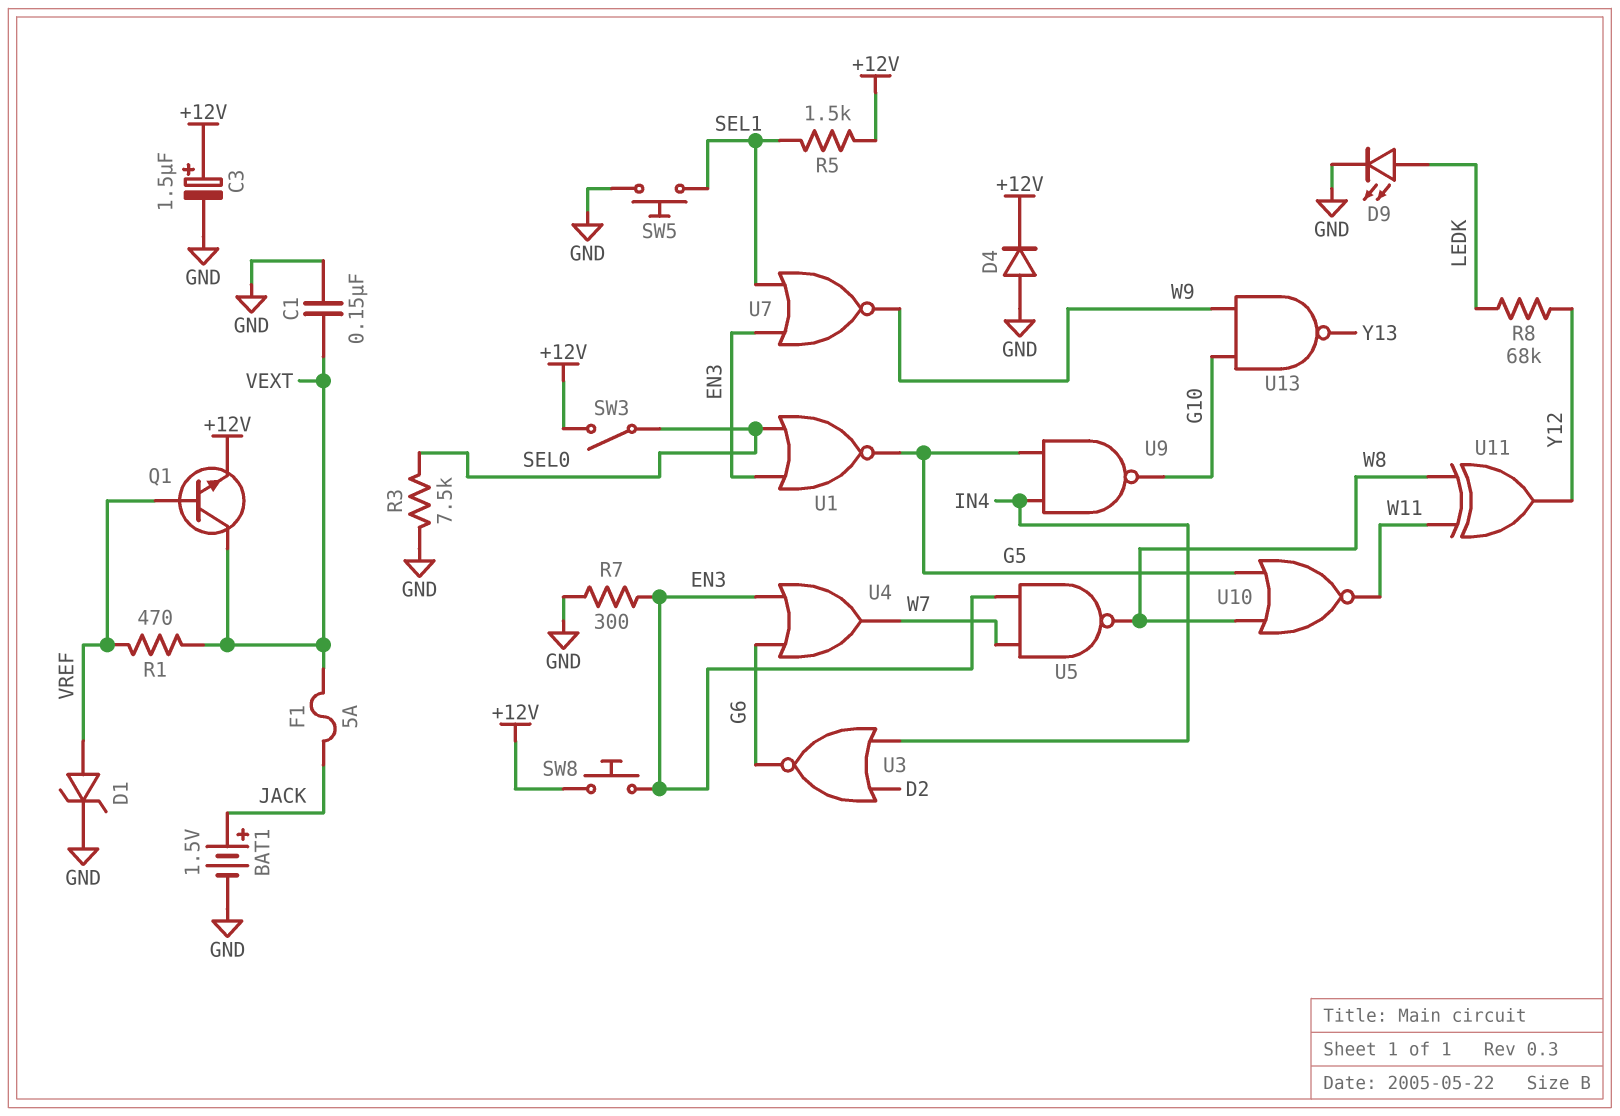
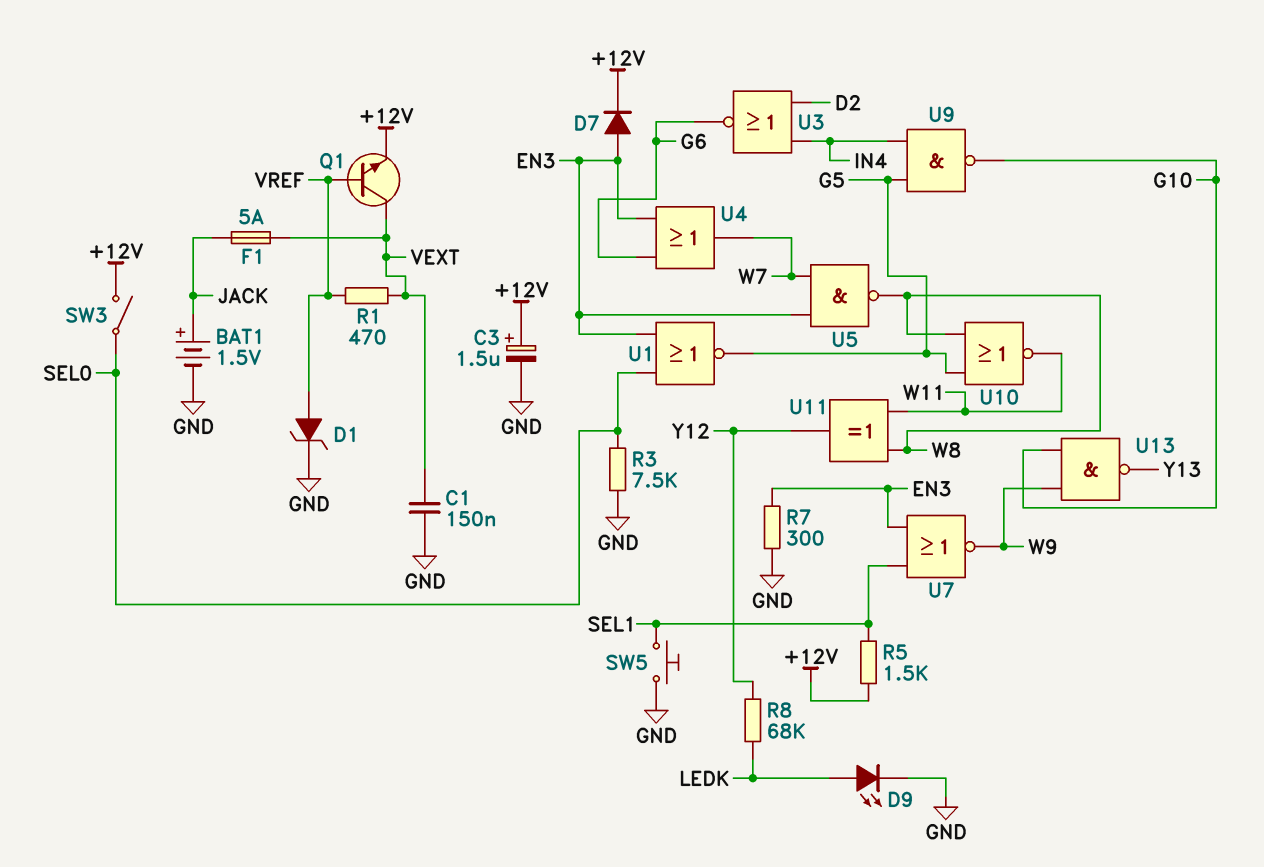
D4: diode (A GND, K +12V) -> none
D7: none -> diode (A EN3, K +12V)
SW8: button (+12V, EN3) -> none

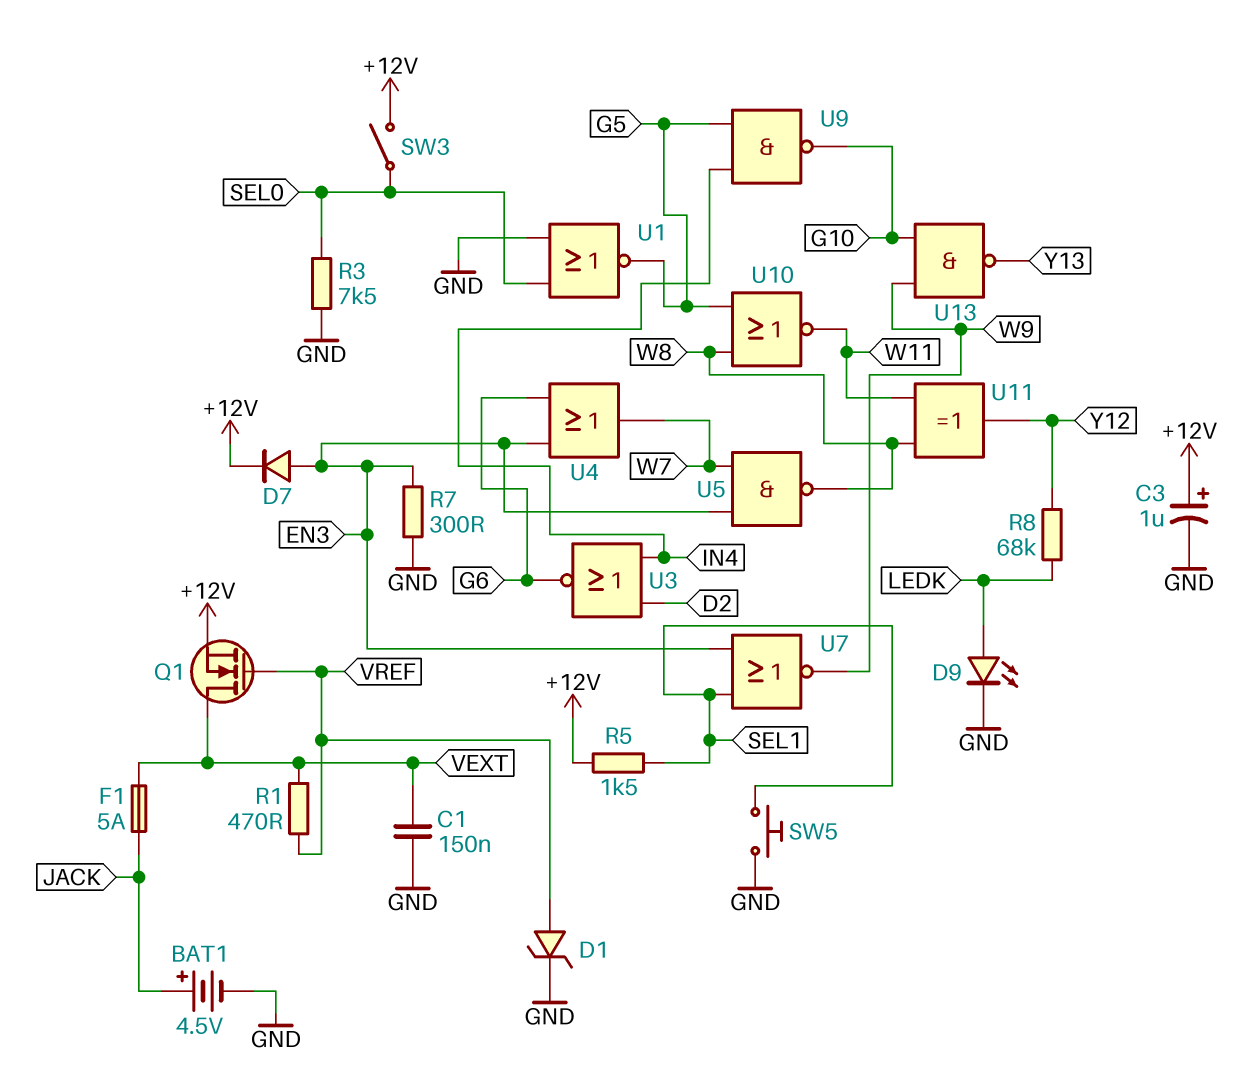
BAT1: 1.5V (plus JACK, minus GND) -> 4.5V (plus JACK, minus GND)
C3: 1.5uF (plus +12V, minus GND) -> 1uF (plus +12V, minus GND)
Q1: NPN (B VREF, C VEXT, E +12V) -> NMOS (G VREF, D VEXT, S +12V)
U1: NOR (in EN3, in SEL0, out G5) -> NOR (in GND, in SEL0, out G5)

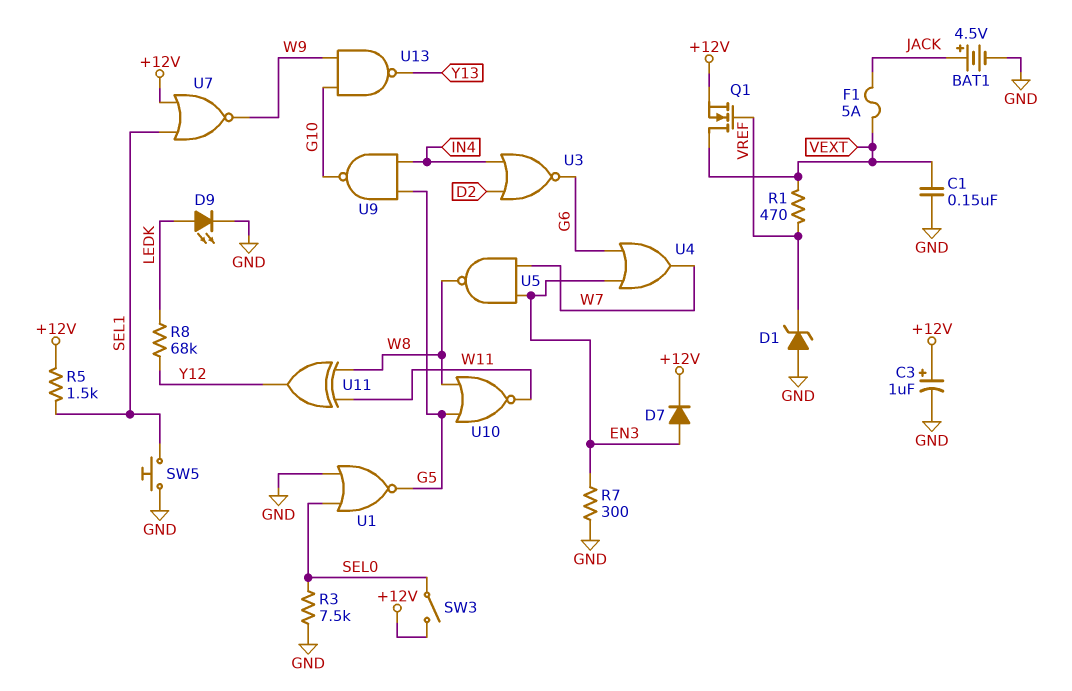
D1: zener (A VREF, K GND) -> zener (A GND, K VREF)
U7: NOR (in EN3, in SEL1, out W9) -> NOR (in +12V, in SEL1, out W9)

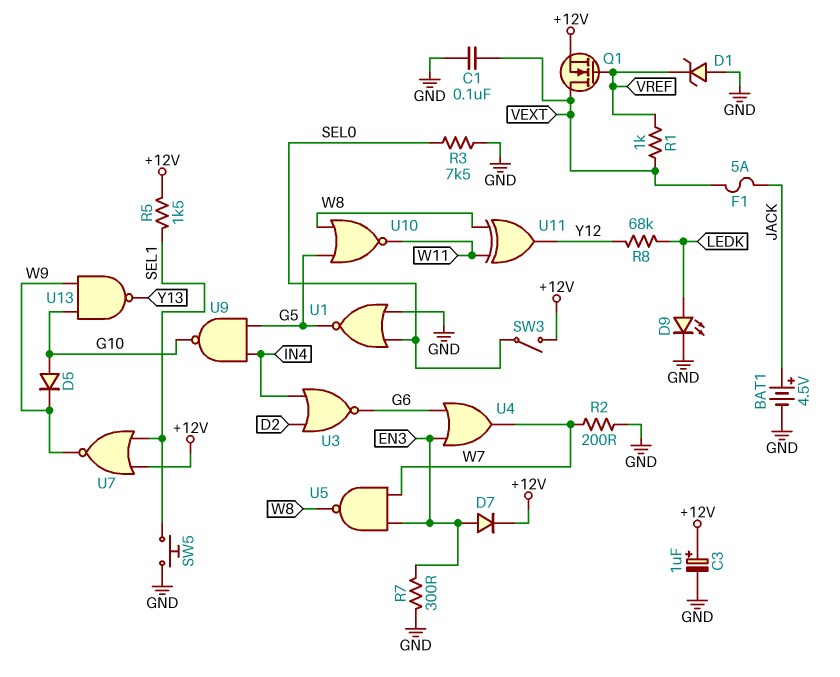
C1: 150nF (GND, VEXT) -> 100nF (GND, VEXT)
D5: none -> diode (A G10, K W9)
R1: 470 (VEXT, VREF) -> 1k (VEXT, VREF)
R2: none -> 200 (GND, W7)

